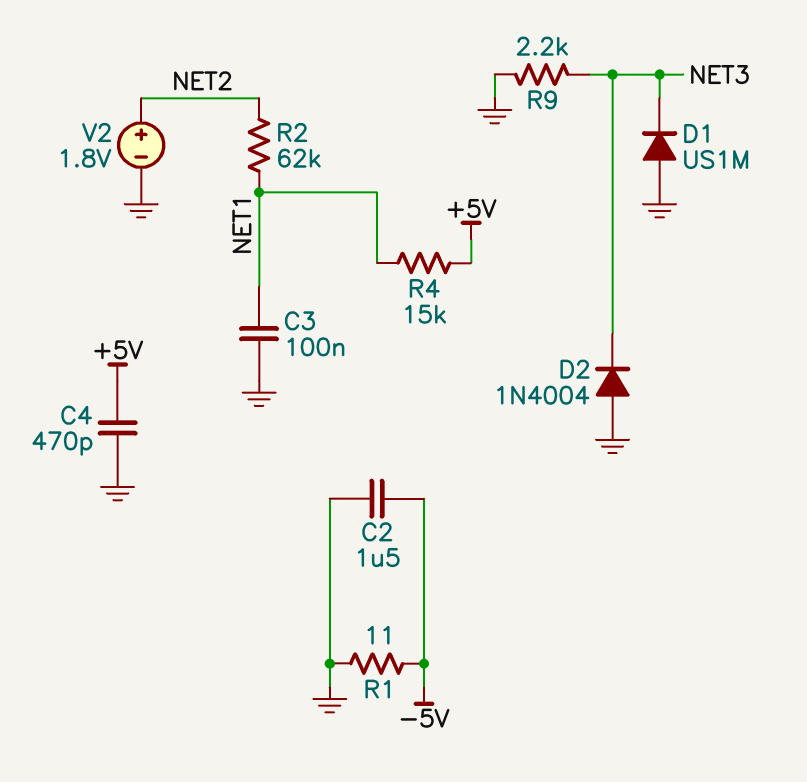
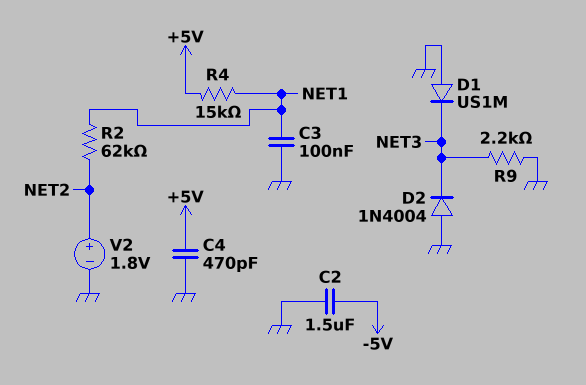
R1: 11 (-5V, GND) -> none

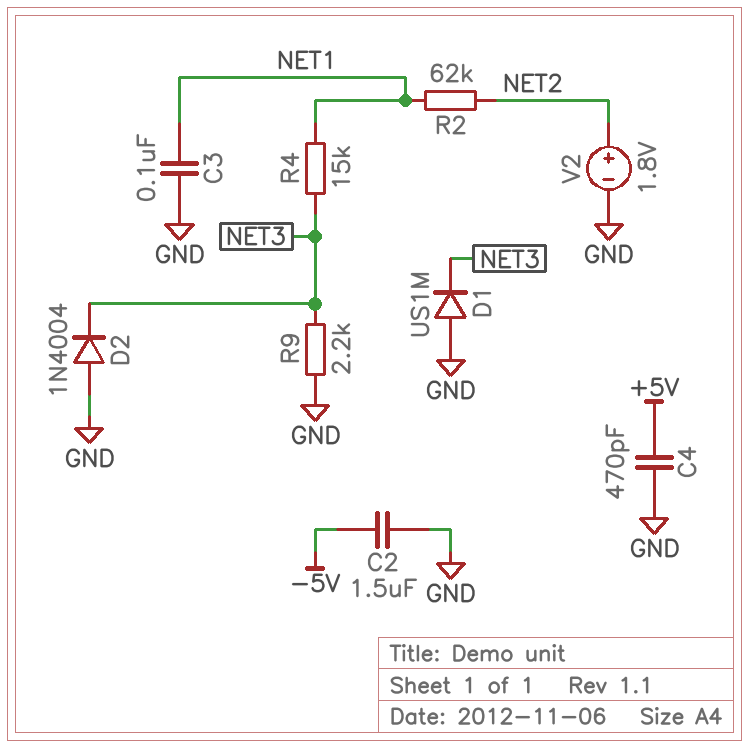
R4: 15k (+5V, NET1) -> 15k (NET1, NET3)

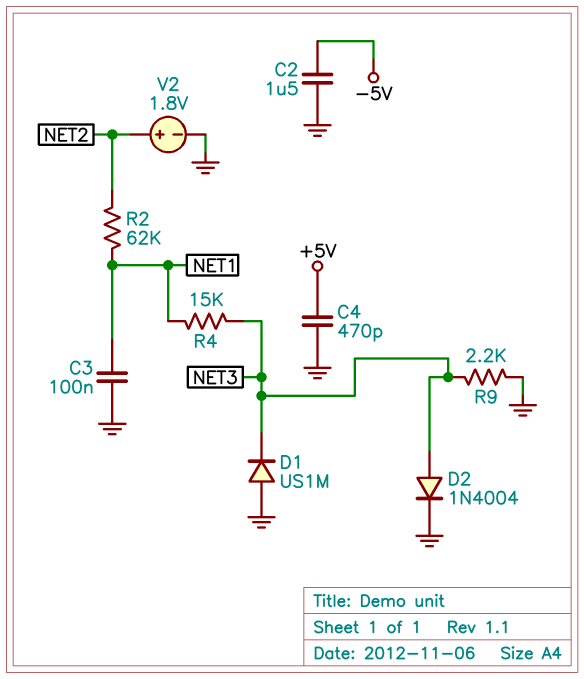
D2: diode 1N4004 (A GND, K NET3) -> diode 1N4004 (A NET3, K GND)

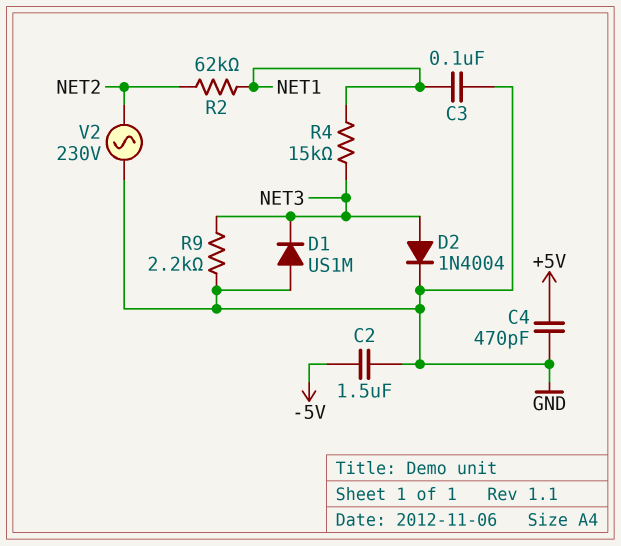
V2: 1.8V (plus NET2, minus GND) -> AC 230V (GND, NET2)

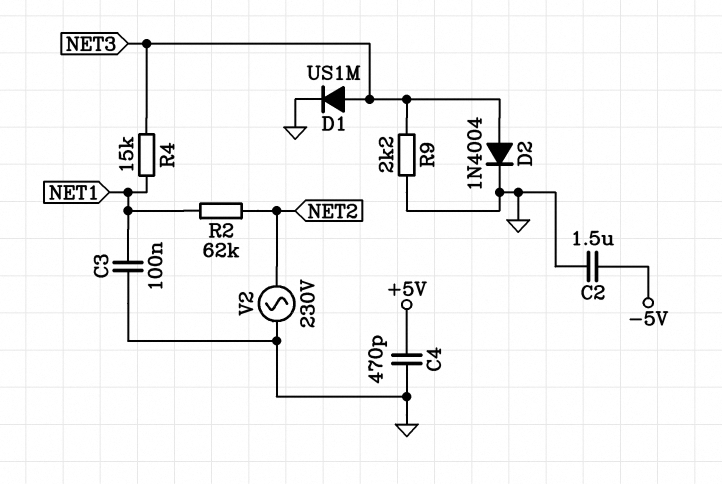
D1: diode US1M (A GND, K NET3) -> diode US1M (A NET3, K GND)

